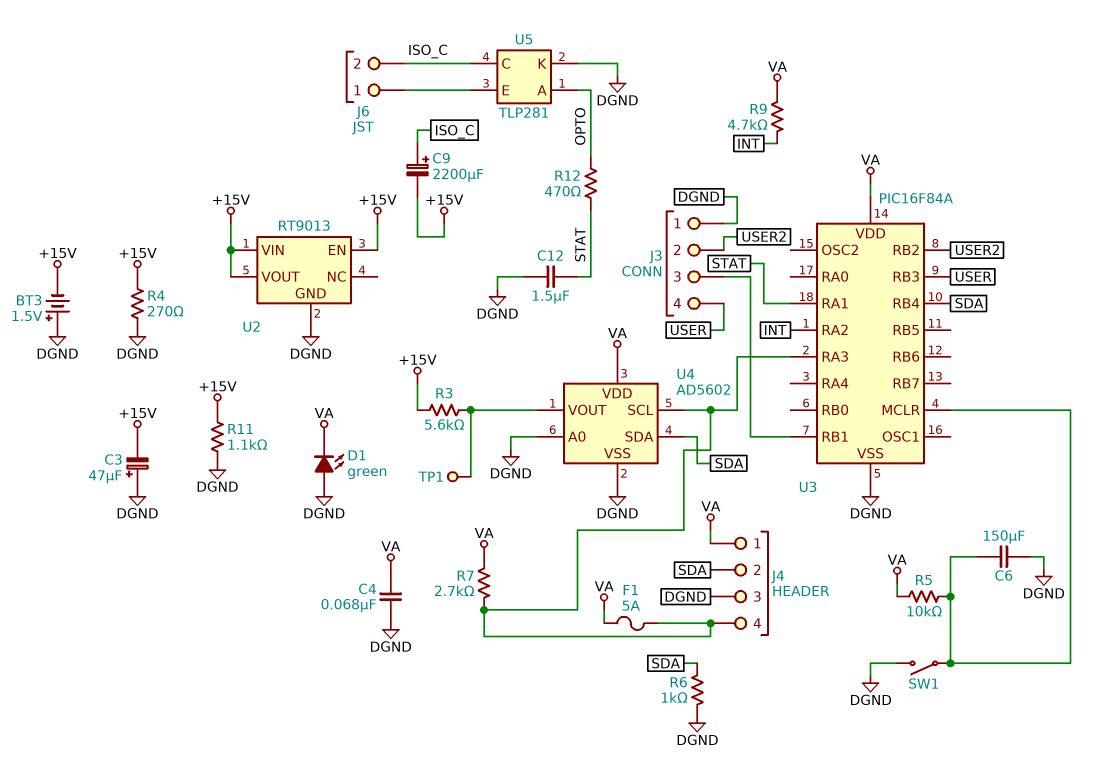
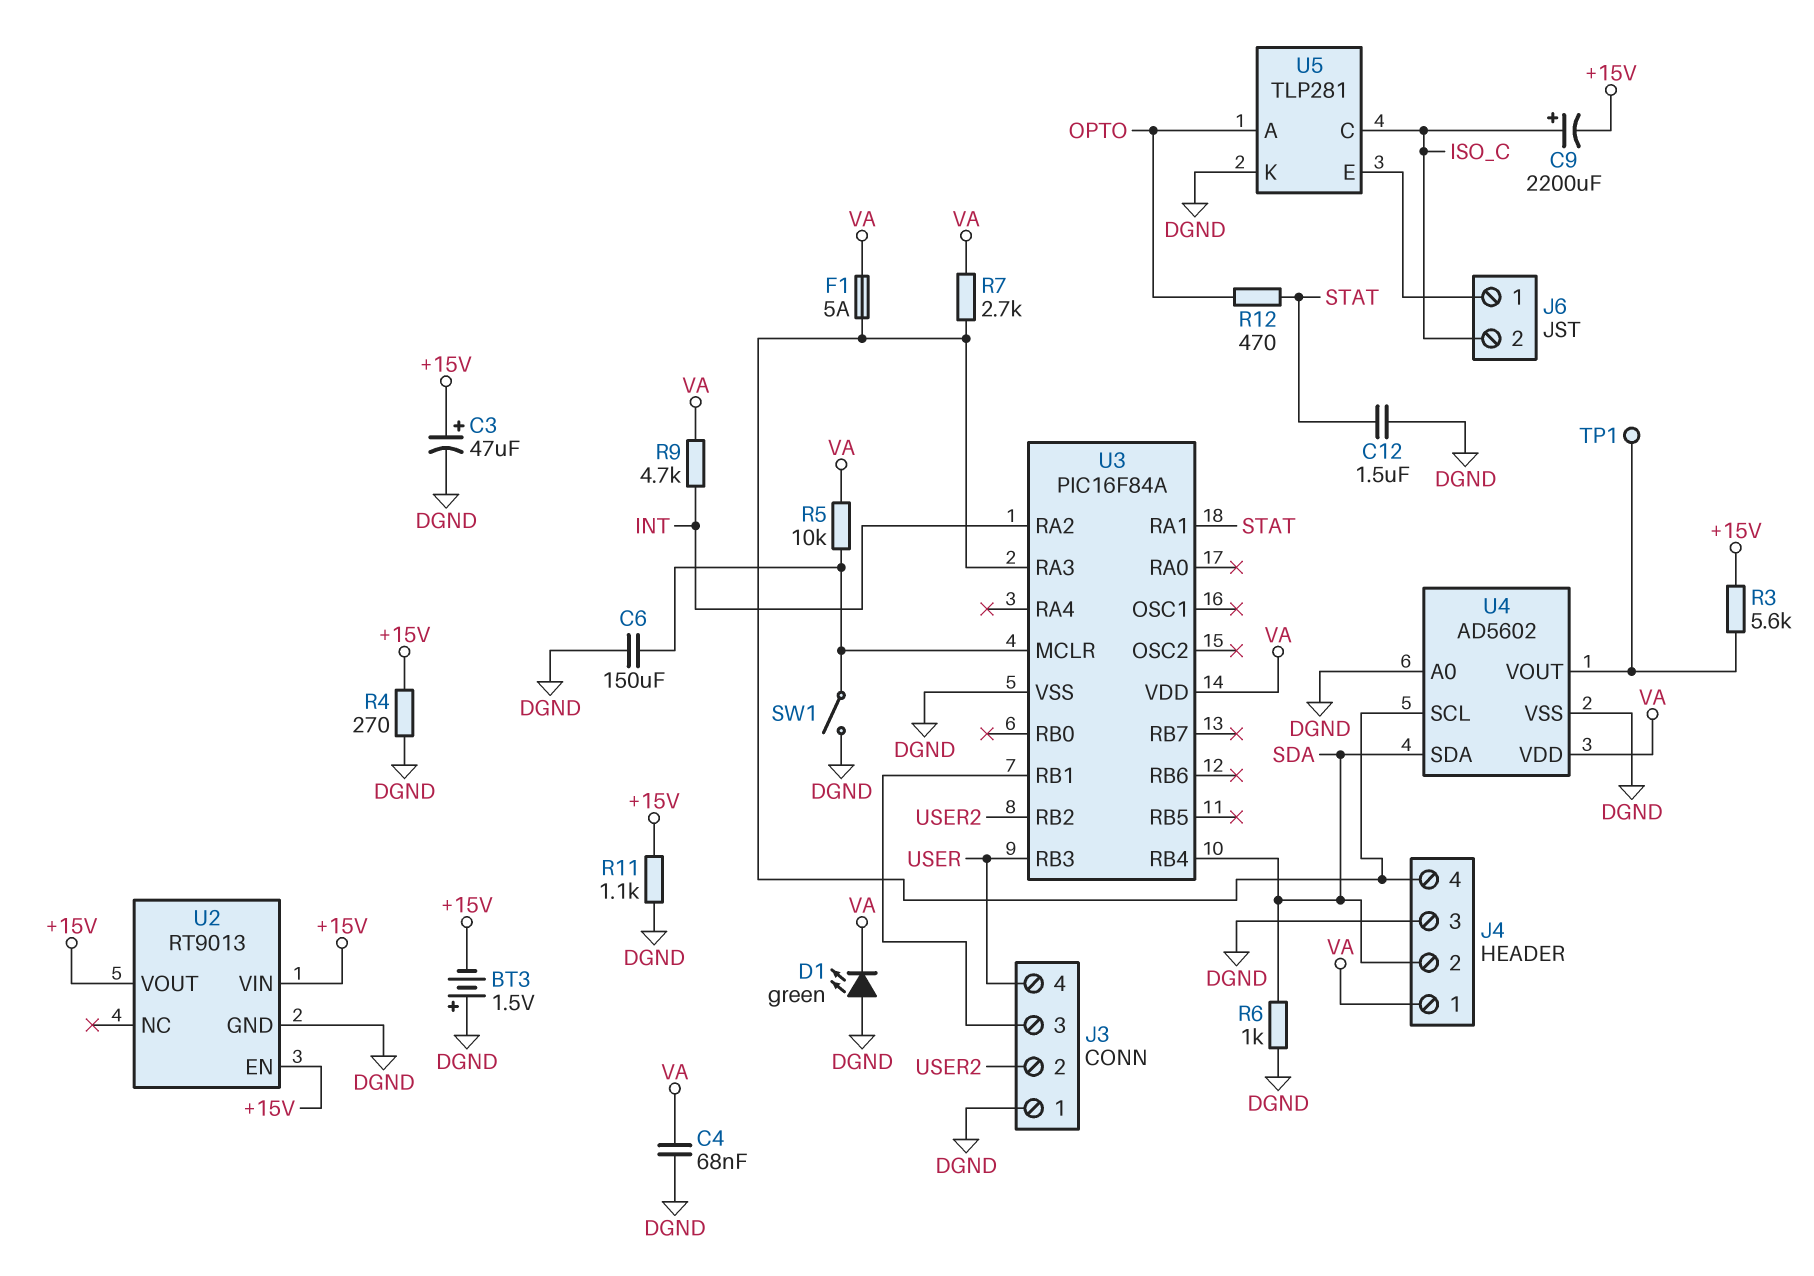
C3: 47uF (plus DGND, minus +15V) -> 47uF (plus +15V, minus DGND)

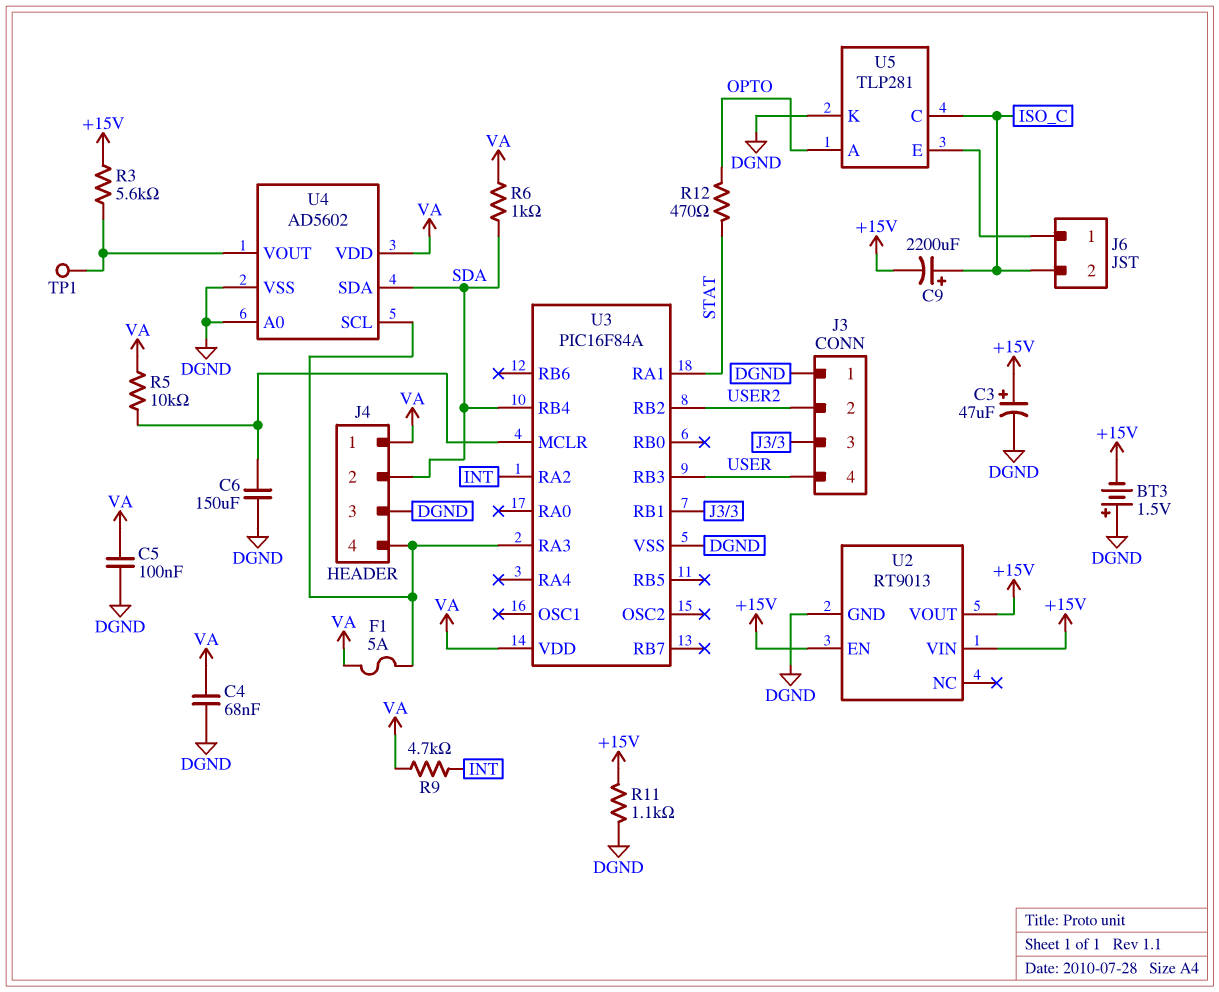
C5: none -> 100nF (DGND, VA)
C12: 1.5uF (DGND, STAT) -> none
D1: LED green (A DGND, K VA) -> none
R4: 270 (+15V, DGND) -> none
R6: 1k (DGND, SDA) -> 1k (SDA, VA)
R7: 2.7k (J4/4, VA) -> none
SW1: switch (DGND, U3/MCLR) -> none

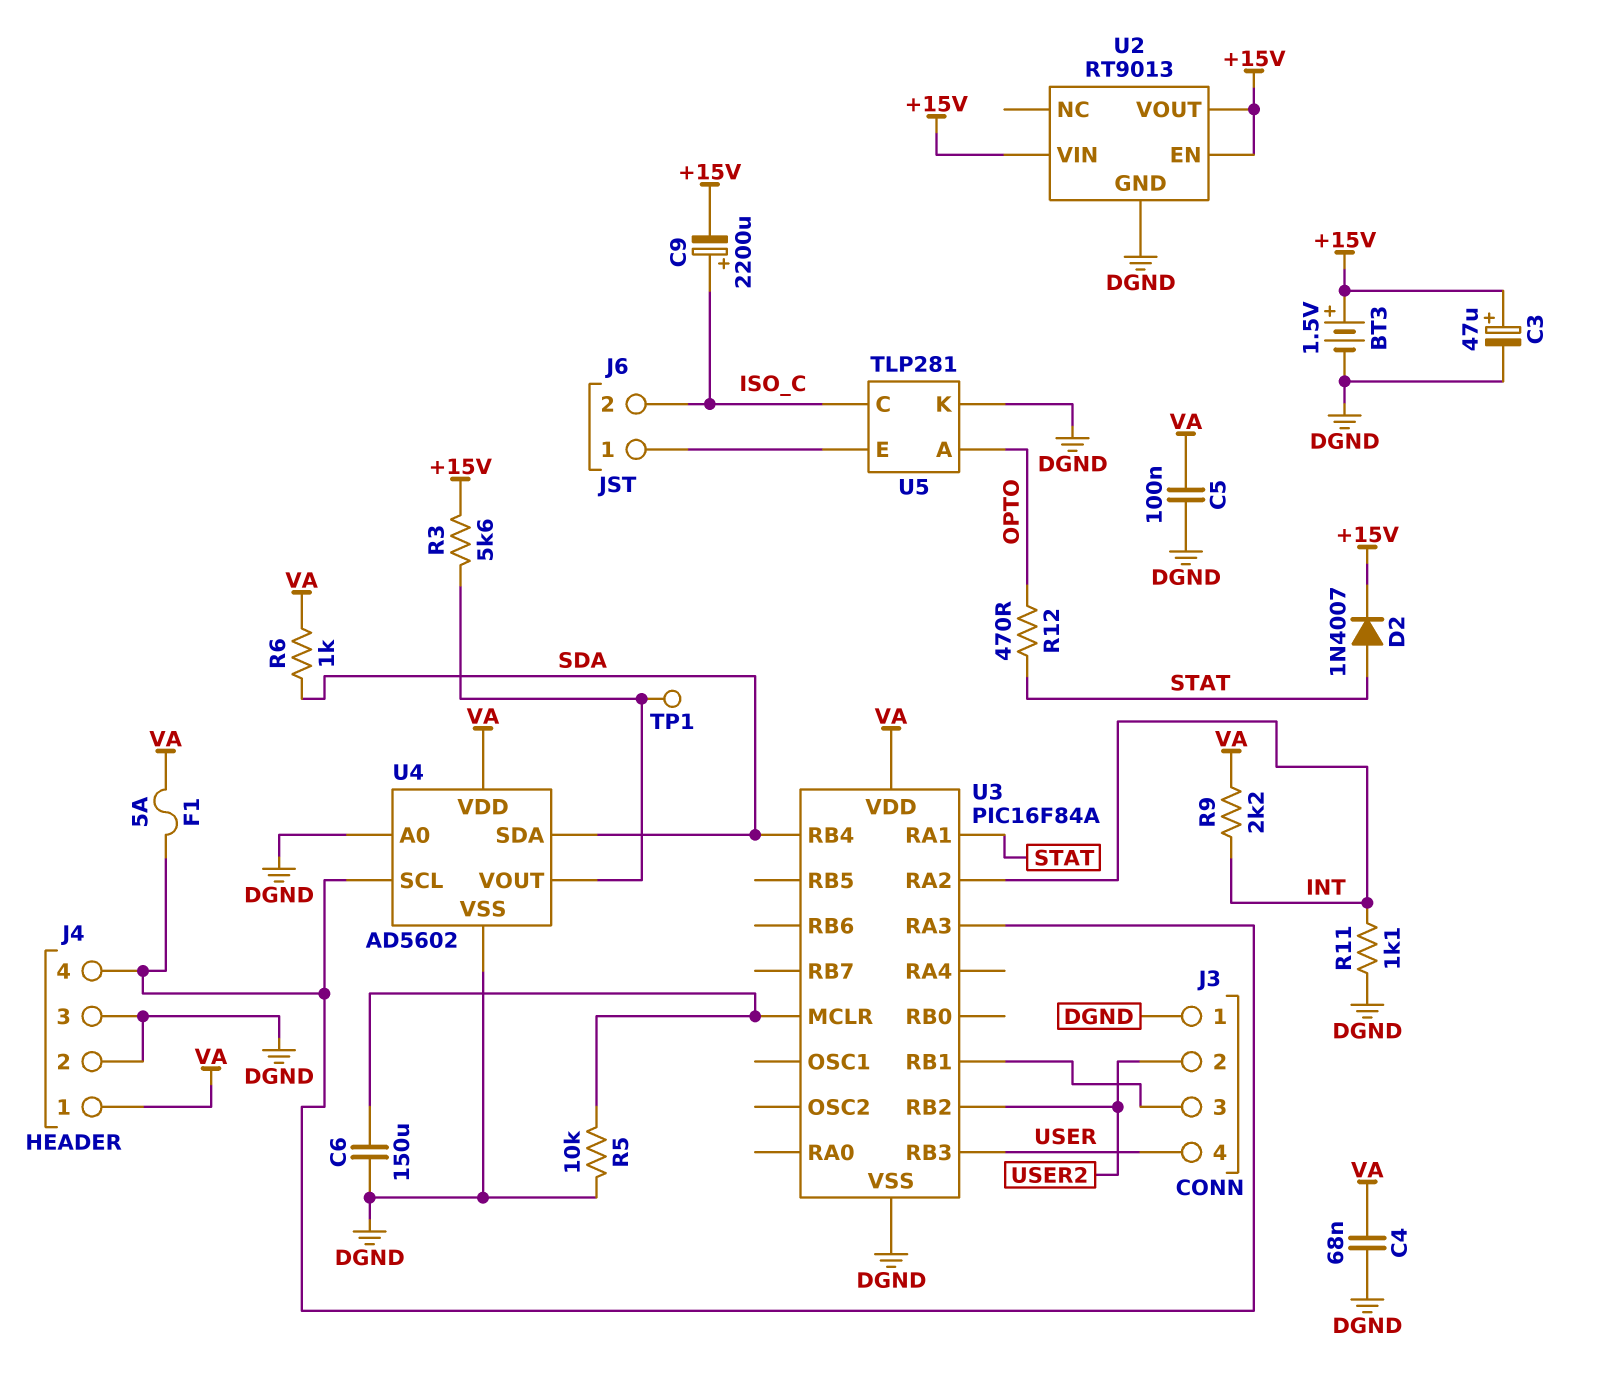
BT3: 1.5V (plus DGND, minus +15V) -> 1.5V (plus +15V, minus DGND)
D2: none -> diode 1N4007 (A STAT, K +15V)
J4 pin 2: SDA -> DGND
R5: 10k (U3/MCLR, VA) -> 10k (DGND, U3/MCLR)
R9: 4.7k (INT, VA) -> 2.2k (INT, VA)
R11: 1.1k (+15V, DGND) -> 1.1k (DGND, INT)

